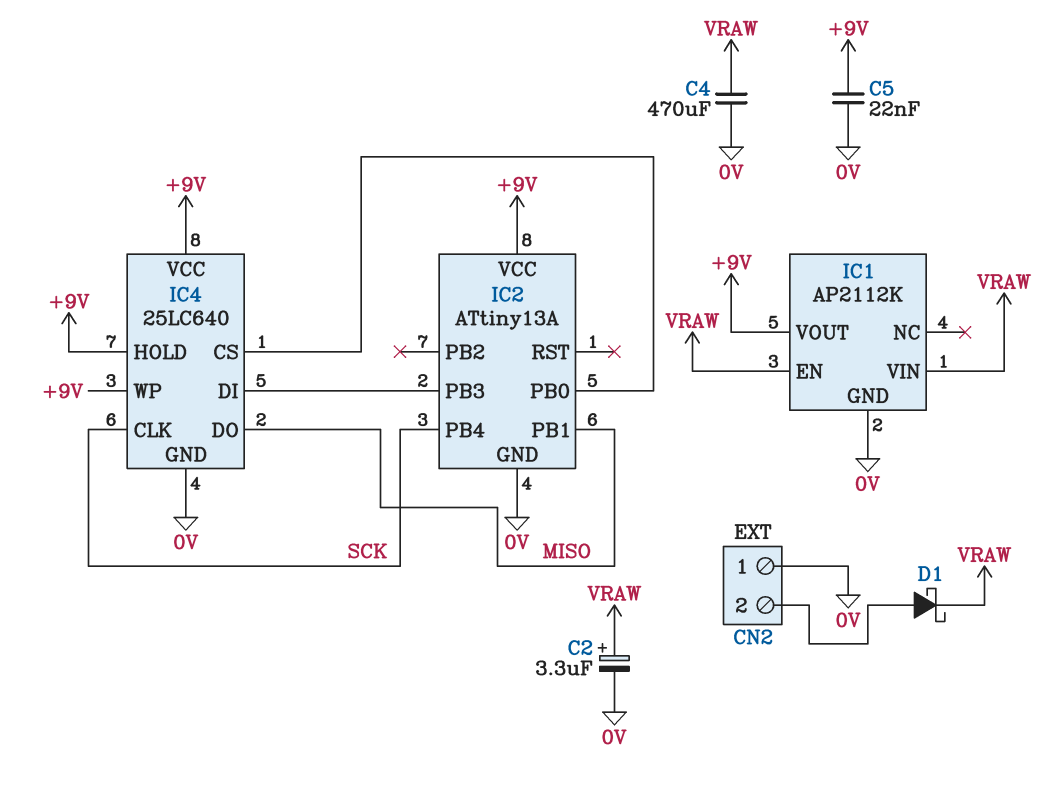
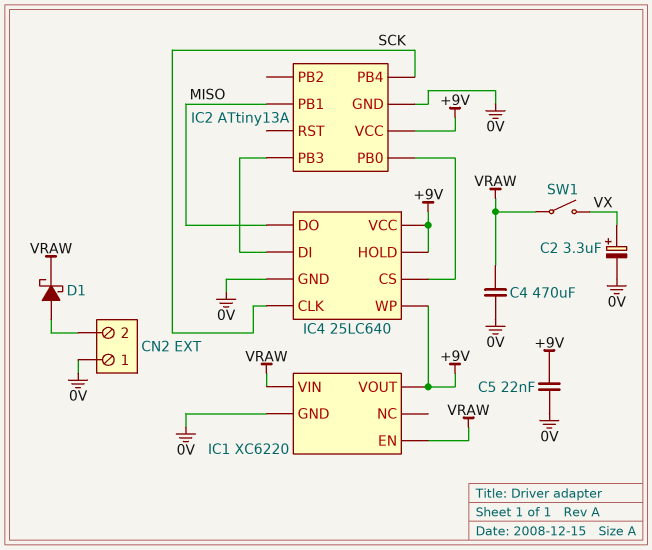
C2: 3.3uF (plus VRAW, minus 0V) -> 3.3uF (plus VX, minus 0V)
IC1: AP2112K -> XC6220
SW1: none -> switch (VRAW, VX)

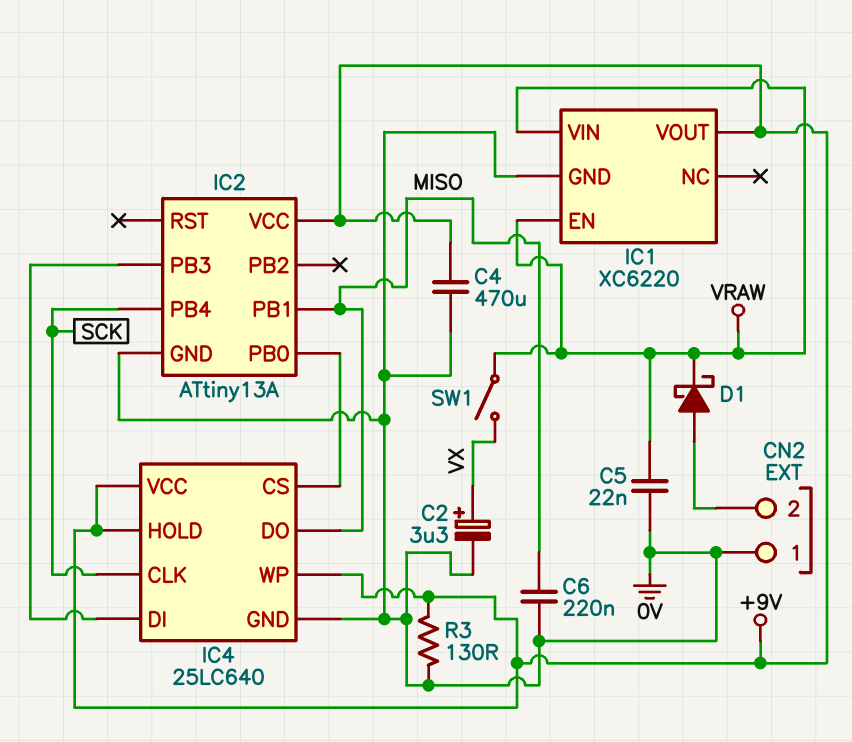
C4: 470uF (0V, VRAW) -> 470uF (+9V, 0V)
C5: 22nF (+9V, 0V) -> 22nF (0V, VRAW)
C6: none -> 220nF (0V, MISO)
R3: none -> 130 (+9V, 0V)

